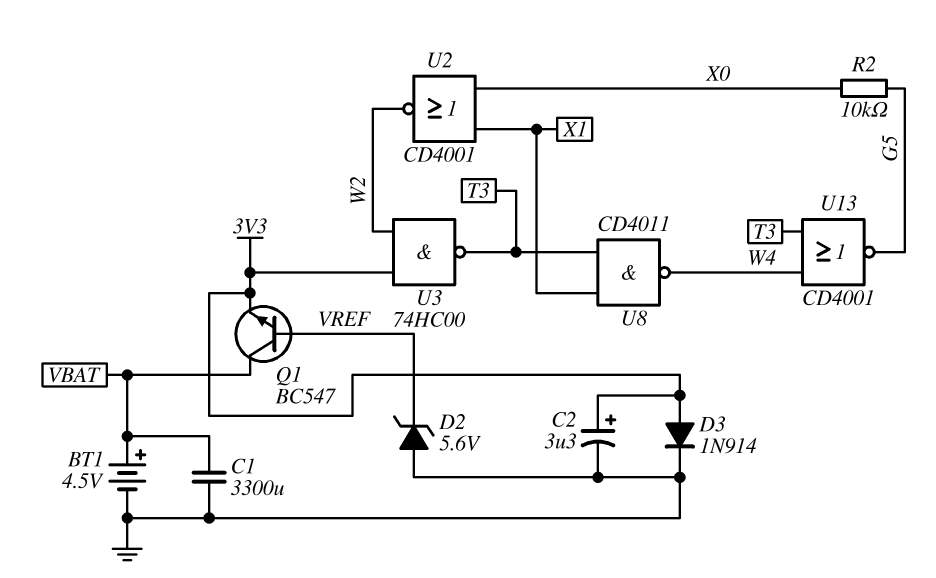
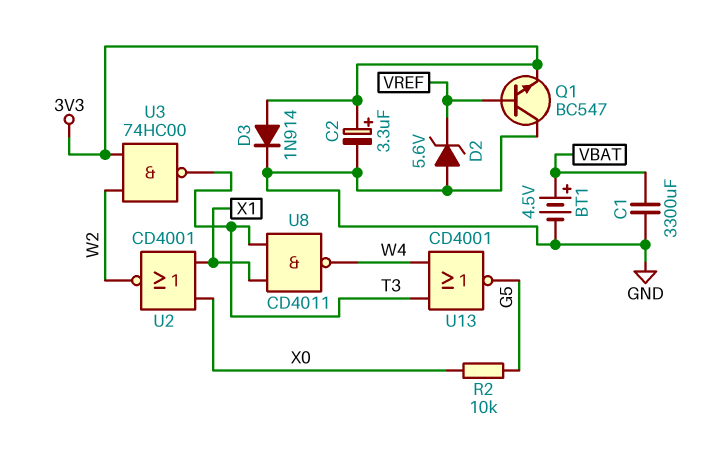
Q1: NPN BC547 (B VREF, C VBAT, E 3V3) -> NPN BC547 (B VREF, C GND, E 3V3)

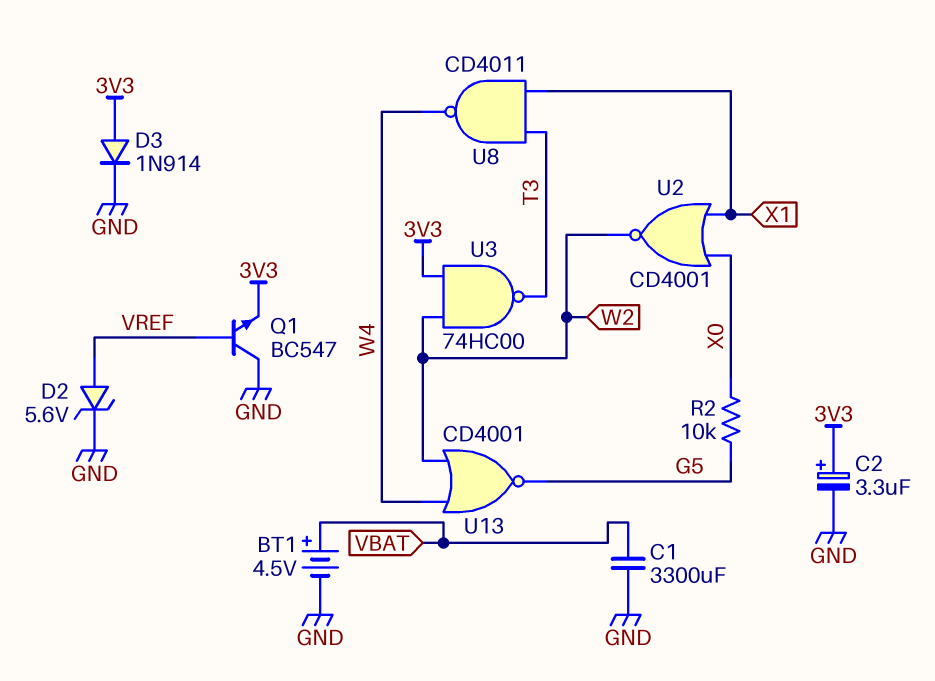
D2: zener 5.6V (A GND, K VREF) -> zener 5.6V (A VREF, K GND)
U13: NOR CD4001 (in T3, in W4, out G5) -> NOR CD4001 (in W2, in W4, out G5)

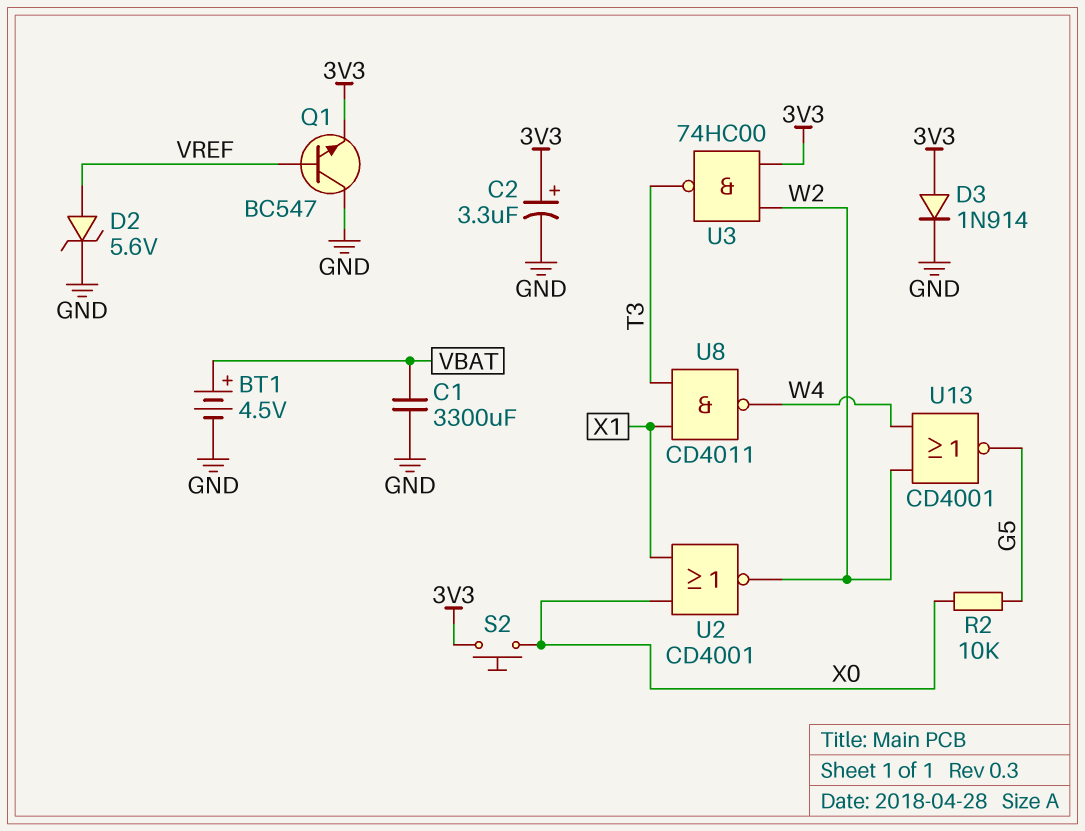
S2: none -> button (3V3, X0)

